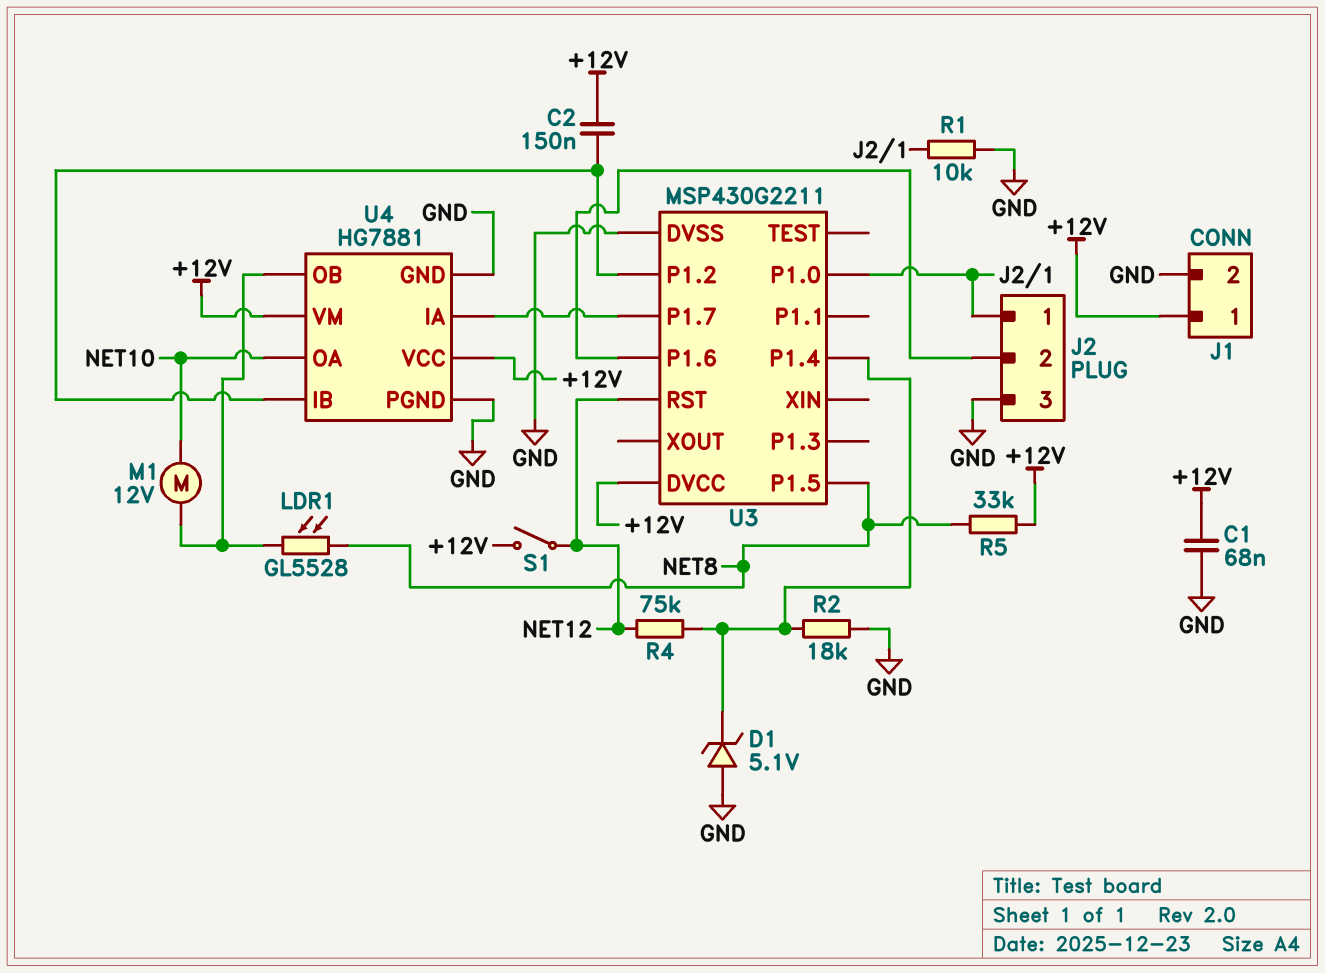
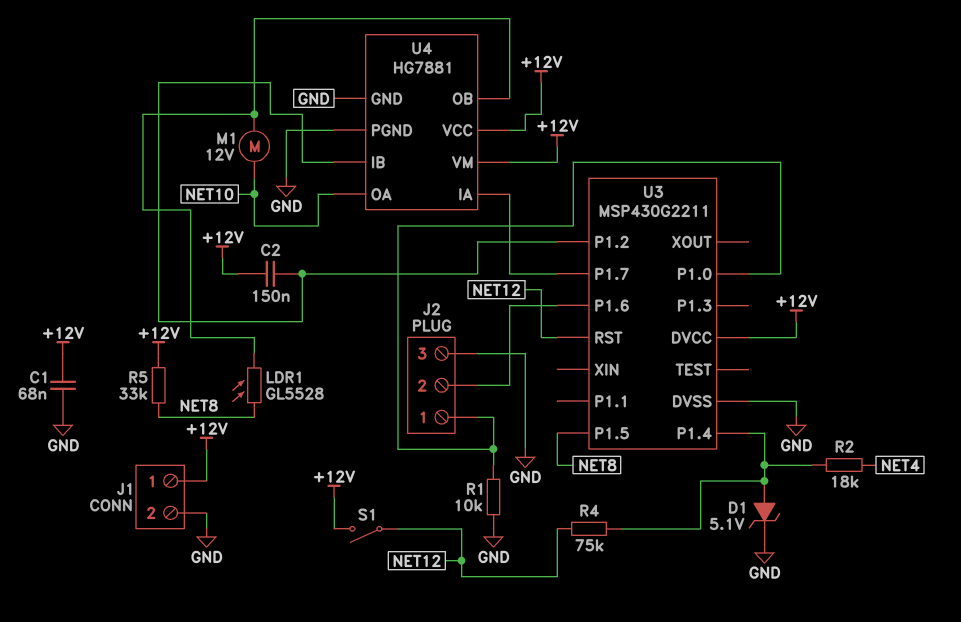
D1: zener 5.1V (A GND, K U3/P1.4) -> zener 5.1V (A U3/P1.4, K GND)
R2: 18k (GND, U3/P1.4) -> 18k (NET4, U3/P1.4)

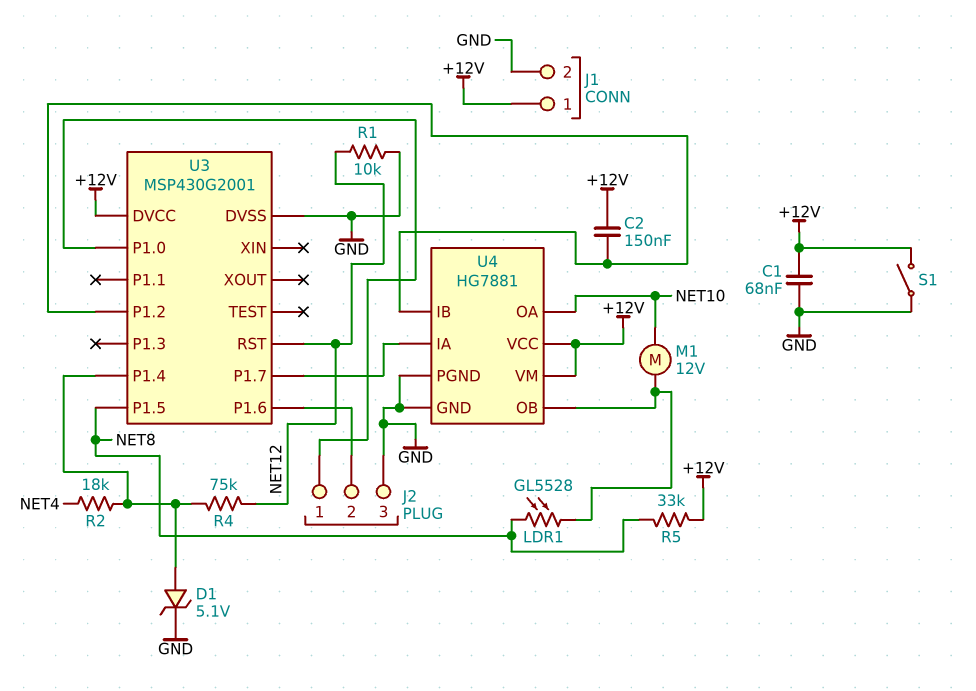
R1: 10k (GND, J2/1) -> 10k (GND, NET12)
S1: switch (+12V, NET12) -> switch (+12V, GND)
U3: MSP430G2211 -> MSP430G2001

